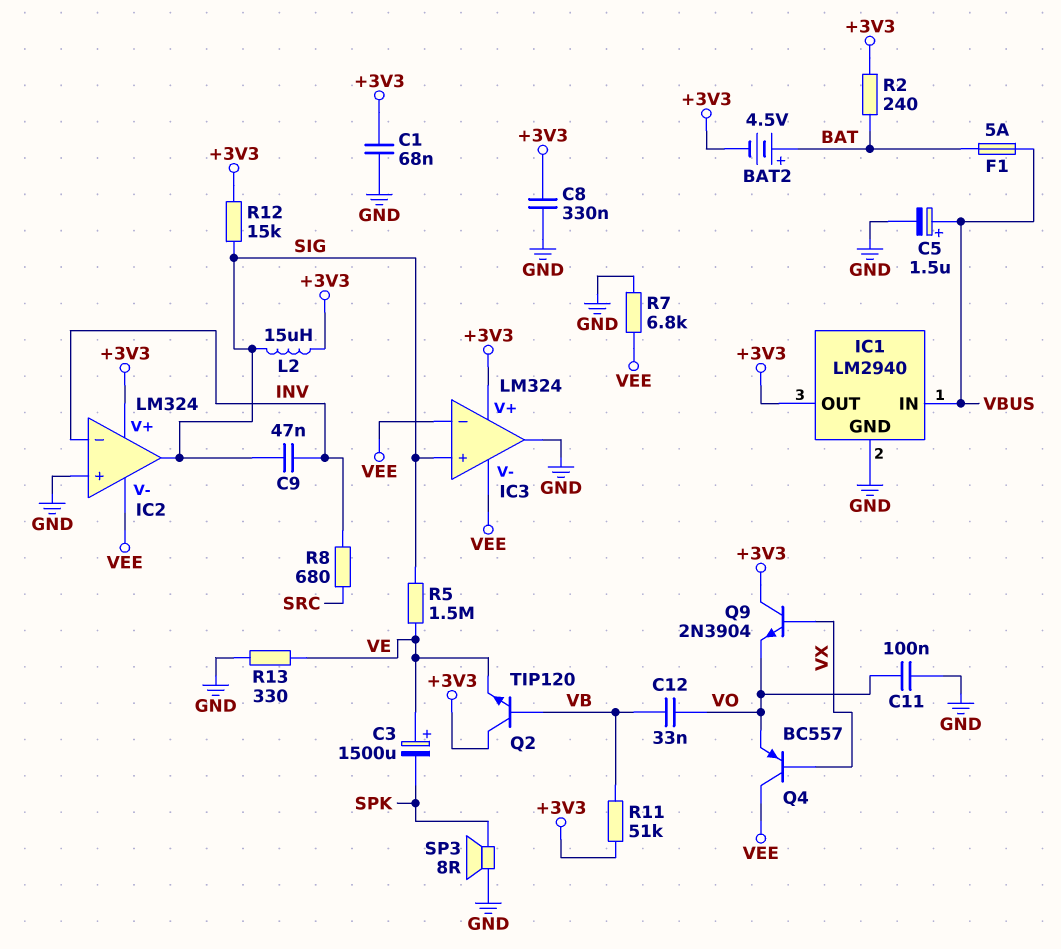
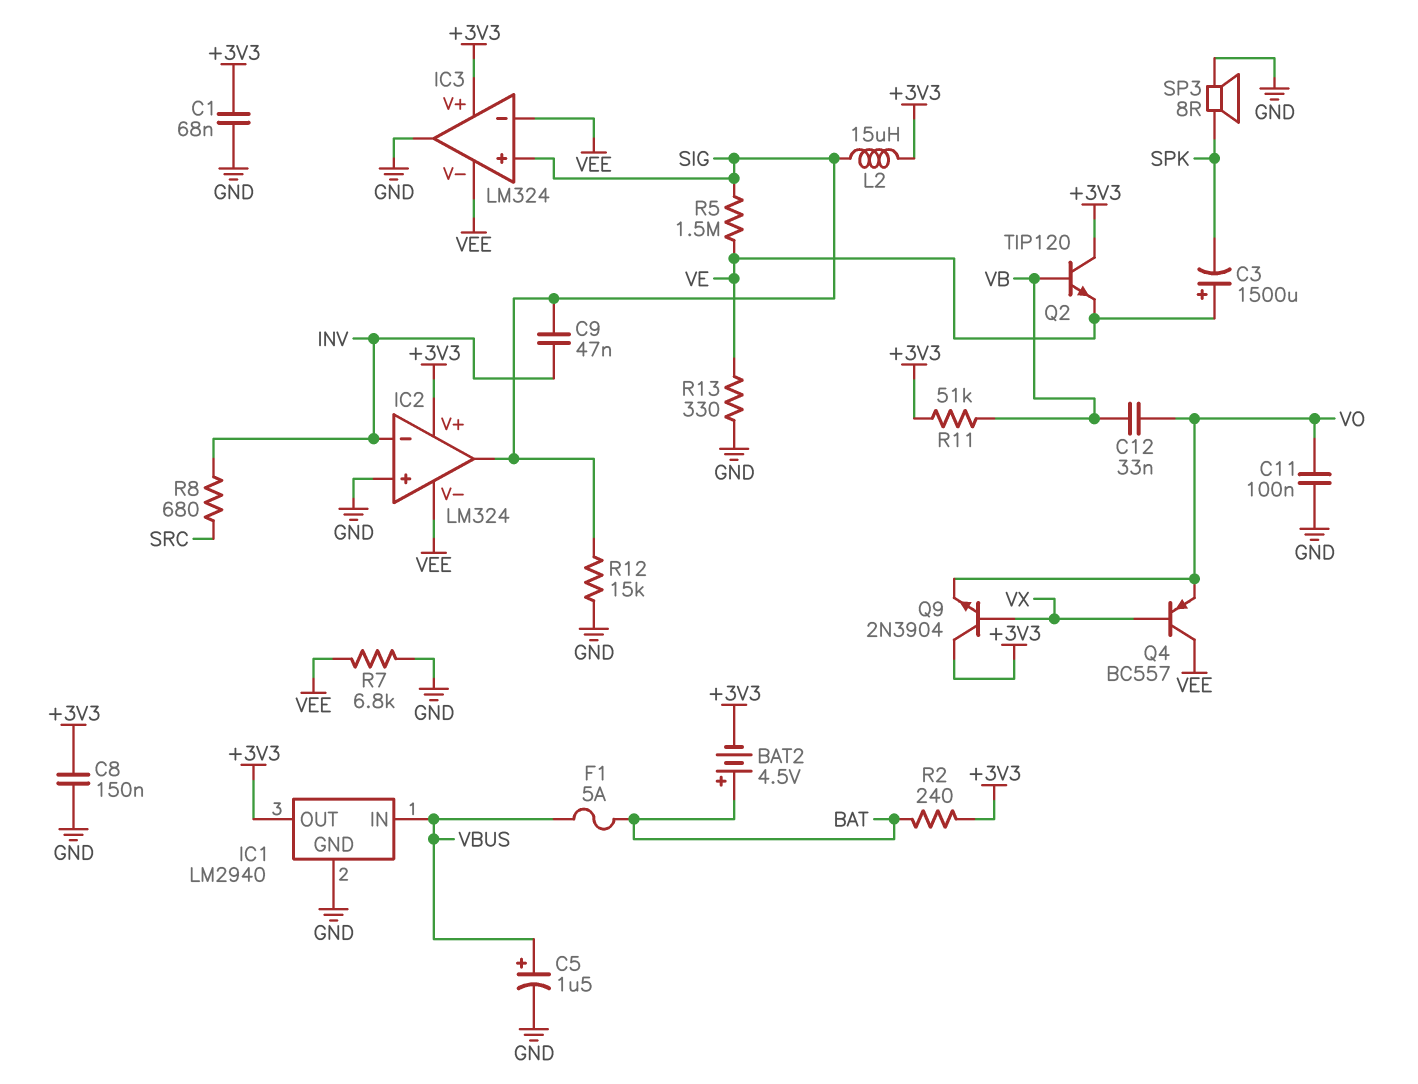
C8: 330nF (+3V3, GND) -> 150nF (+3V3, GND)
R12: 15k (+3V3, SIG) -> 15k (GND, SIG)

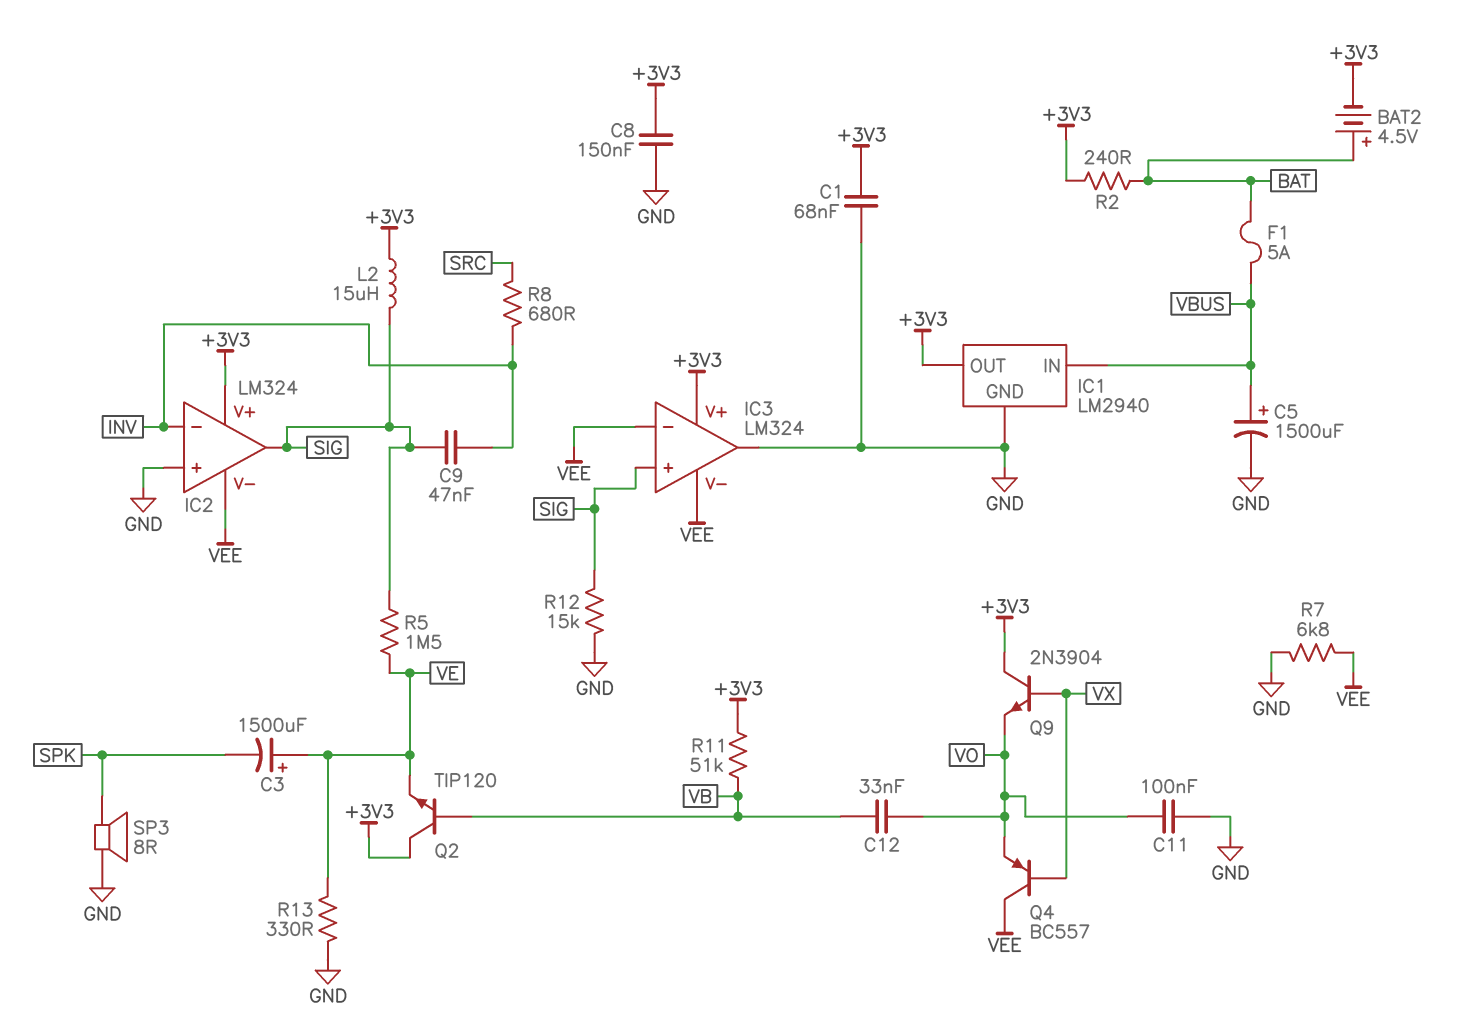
C5: 1.5uF (plus VBUS, minus GND) -> 1500uF (plus VBUS, minus GND)

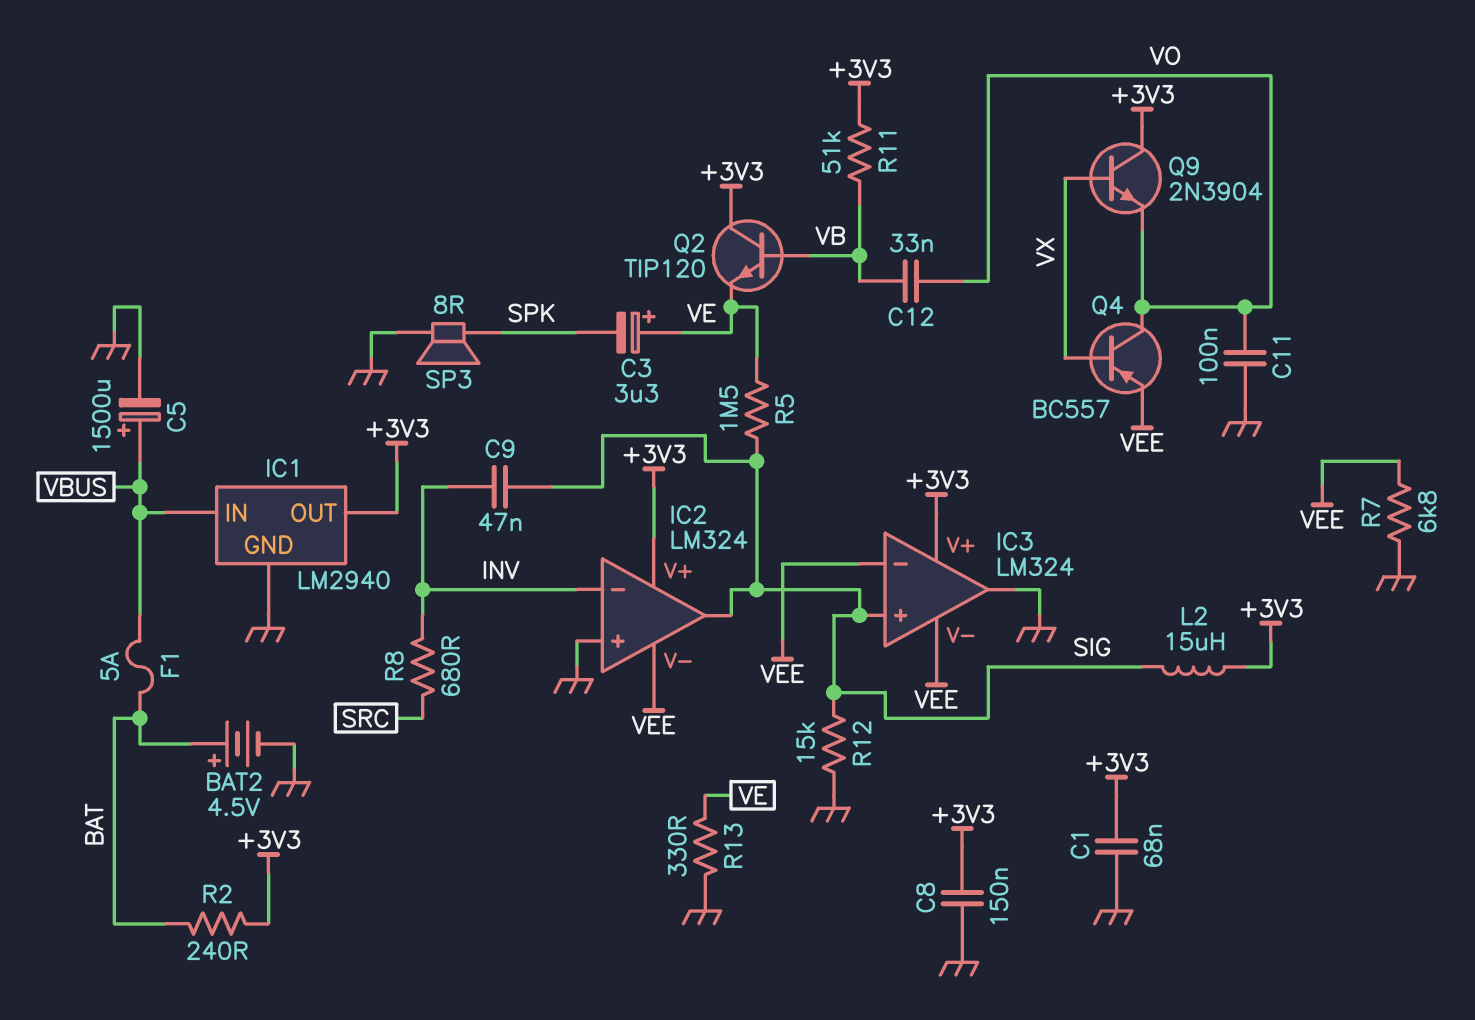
BAT2: 4.5V (plus BAT, minus +3V3) -> 4.5V (plus BAT, minus GND)
C3: 1500uF (plus VE, minus SPK) -> 3.3uF (plus VE, minus SPK)
Q4: PNP BC557 (B VX, C VEE, E VO) -> PNP BC557 (B VX, C VO, E VEE)

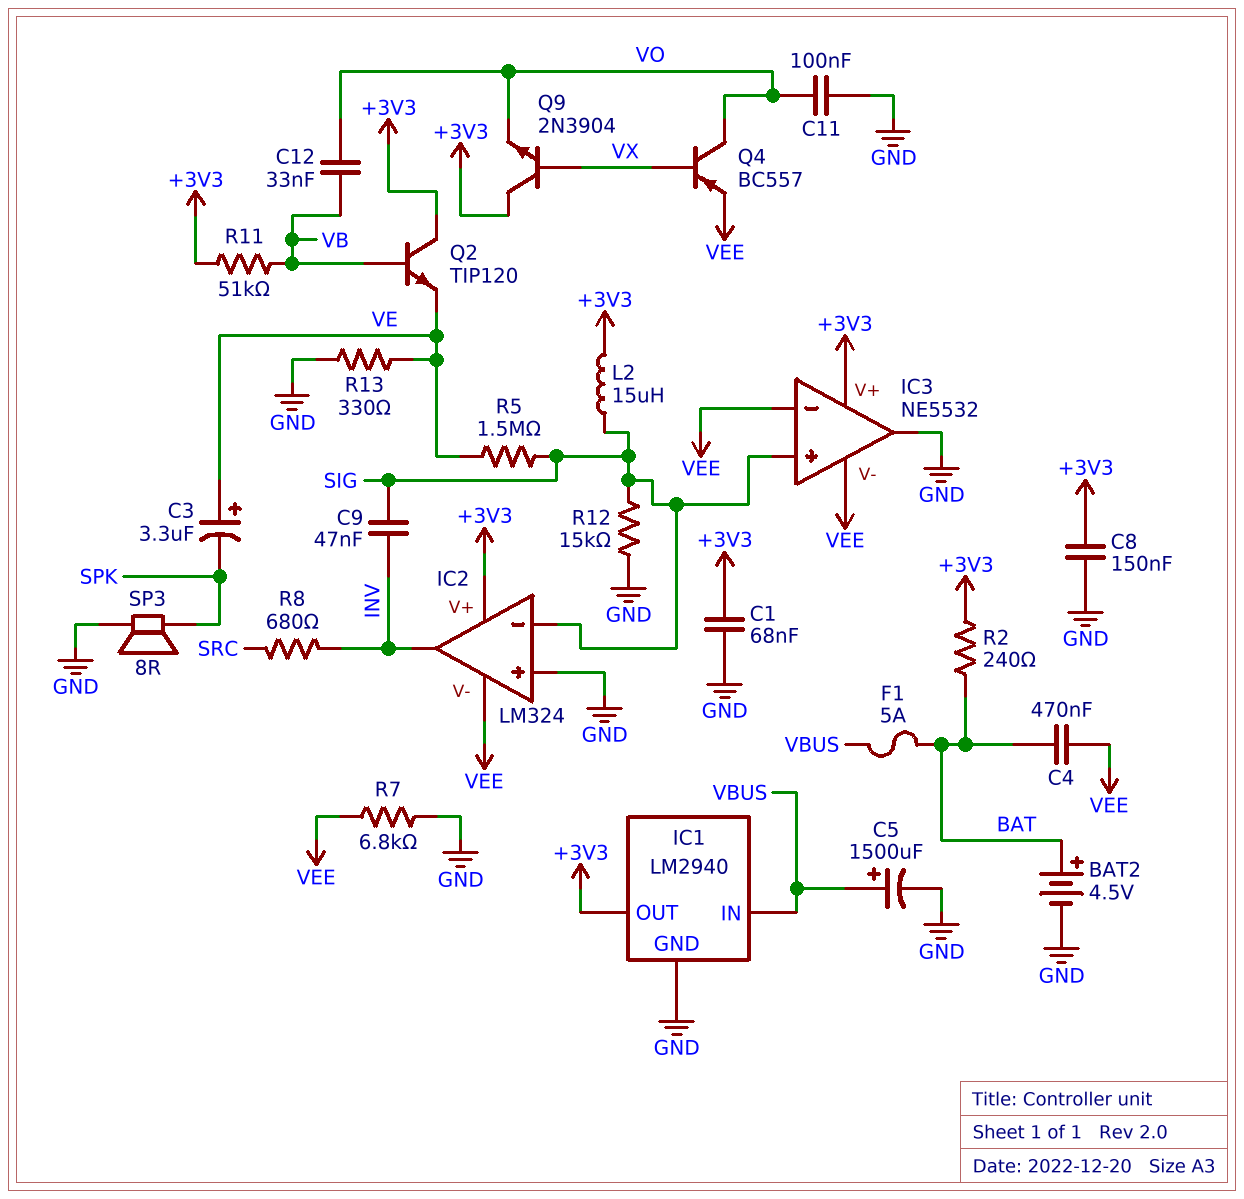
C4: none -> 470nF (BAT, VEE)
IC2 pin in-: INV -> SIG
IC2 pin out: SIG -> INV
IC3: LM324 -> NE5532

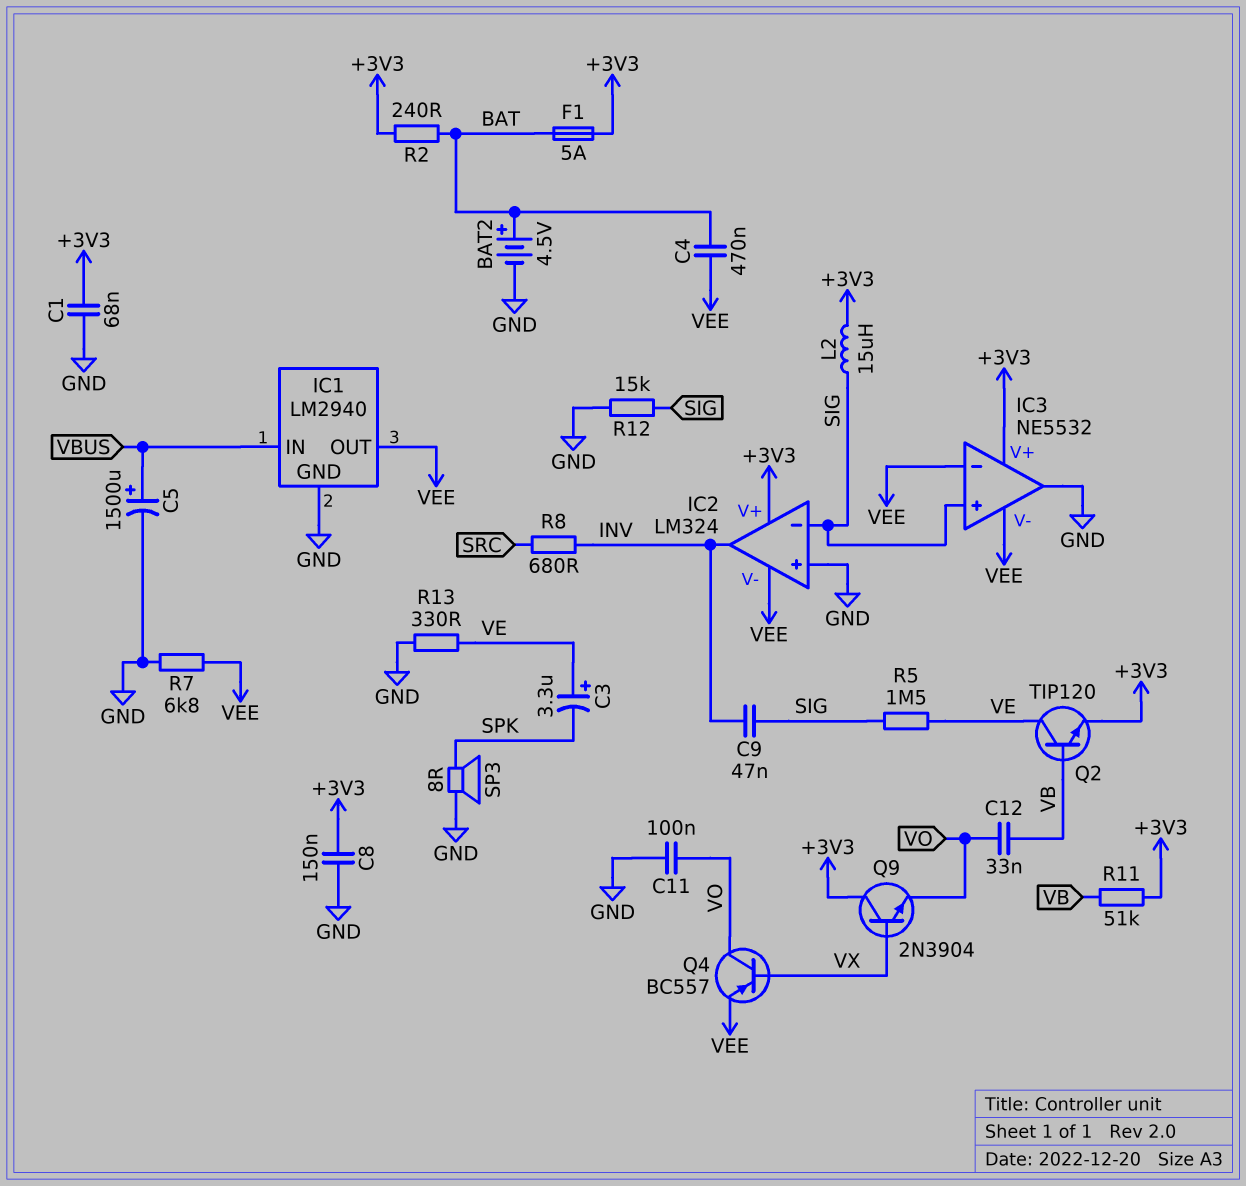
F1: 5A (BAT, VBUS) -> 5A (+3V3, BAT)
IC1 pin OUT: +3V3 -> VEE
Q2: NPN TIP120 (B VB, C +3V3, E VE) -> NPN TIP120 (B VB, C VE, E +3V3)

